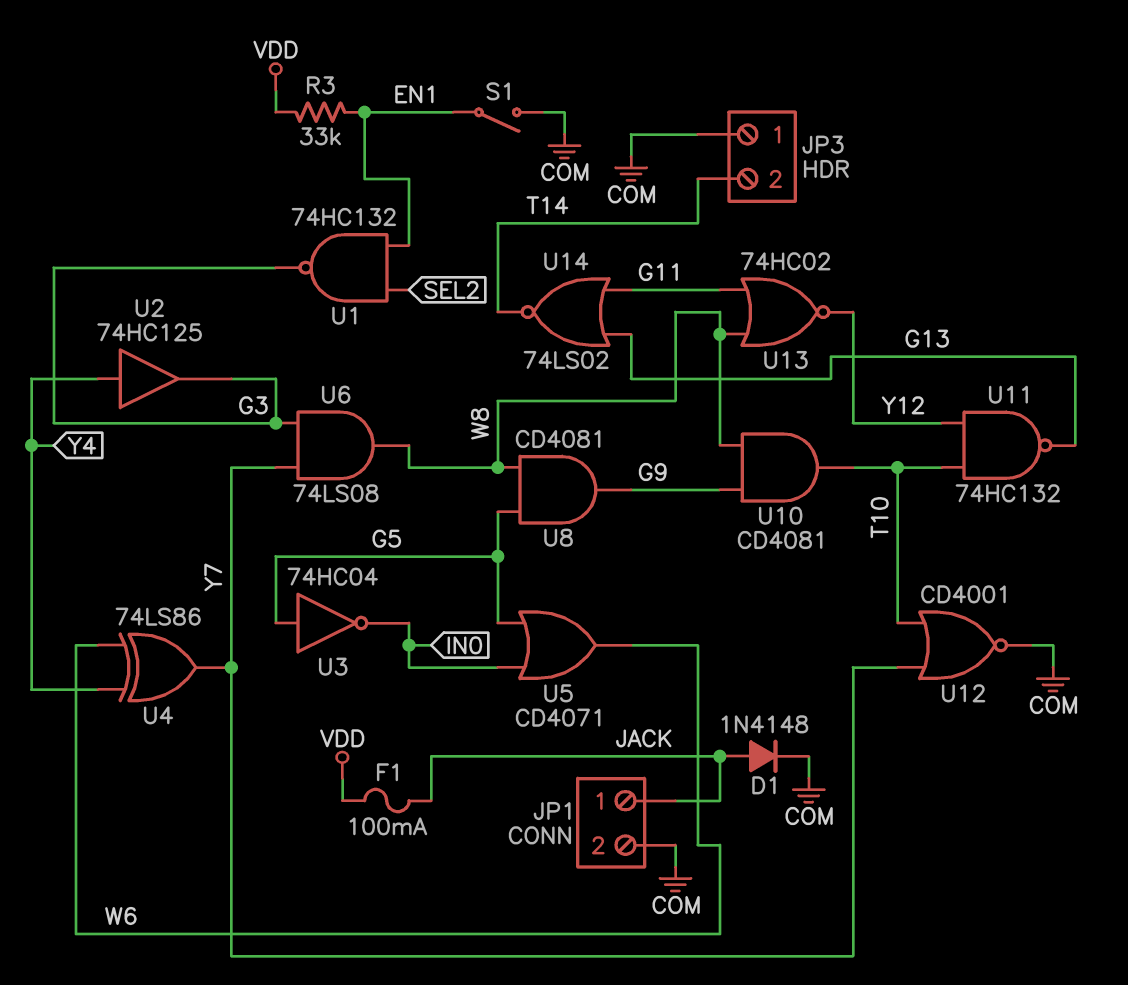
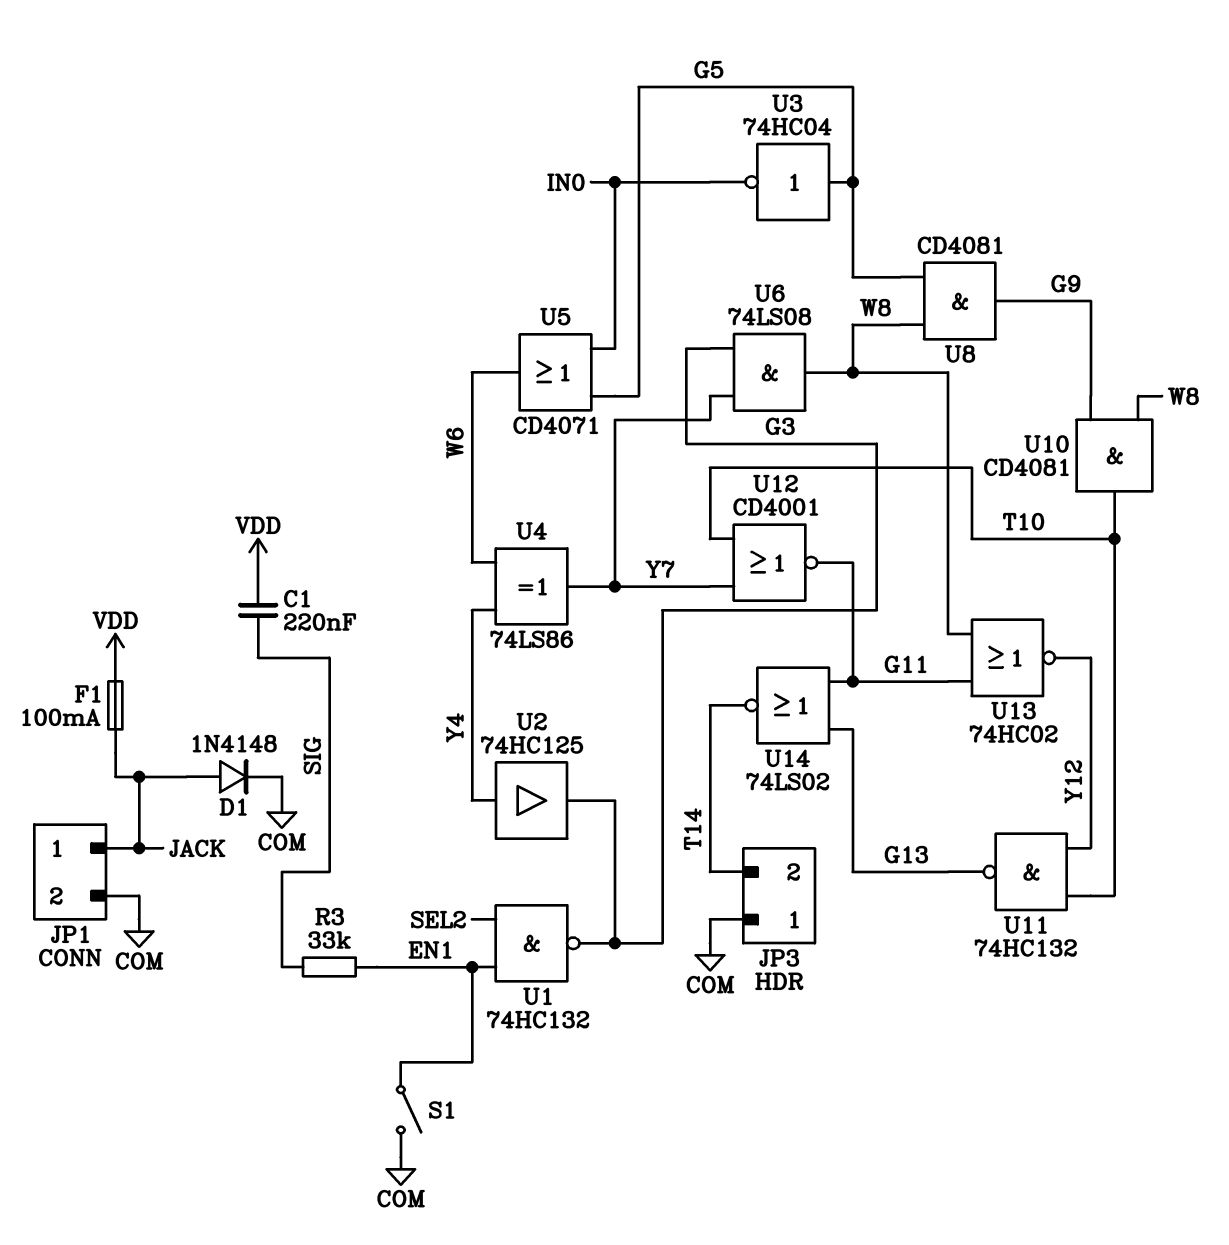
C1: none -> 220nF (SIG, VDD)
R3: 33k (EN1, VDD) -> 33k (EN1, SIG)
U12: NOR CD4001 (in T10, in Y7, out COM) -> NOR CD4001 (in T10, in Y7, out G11)

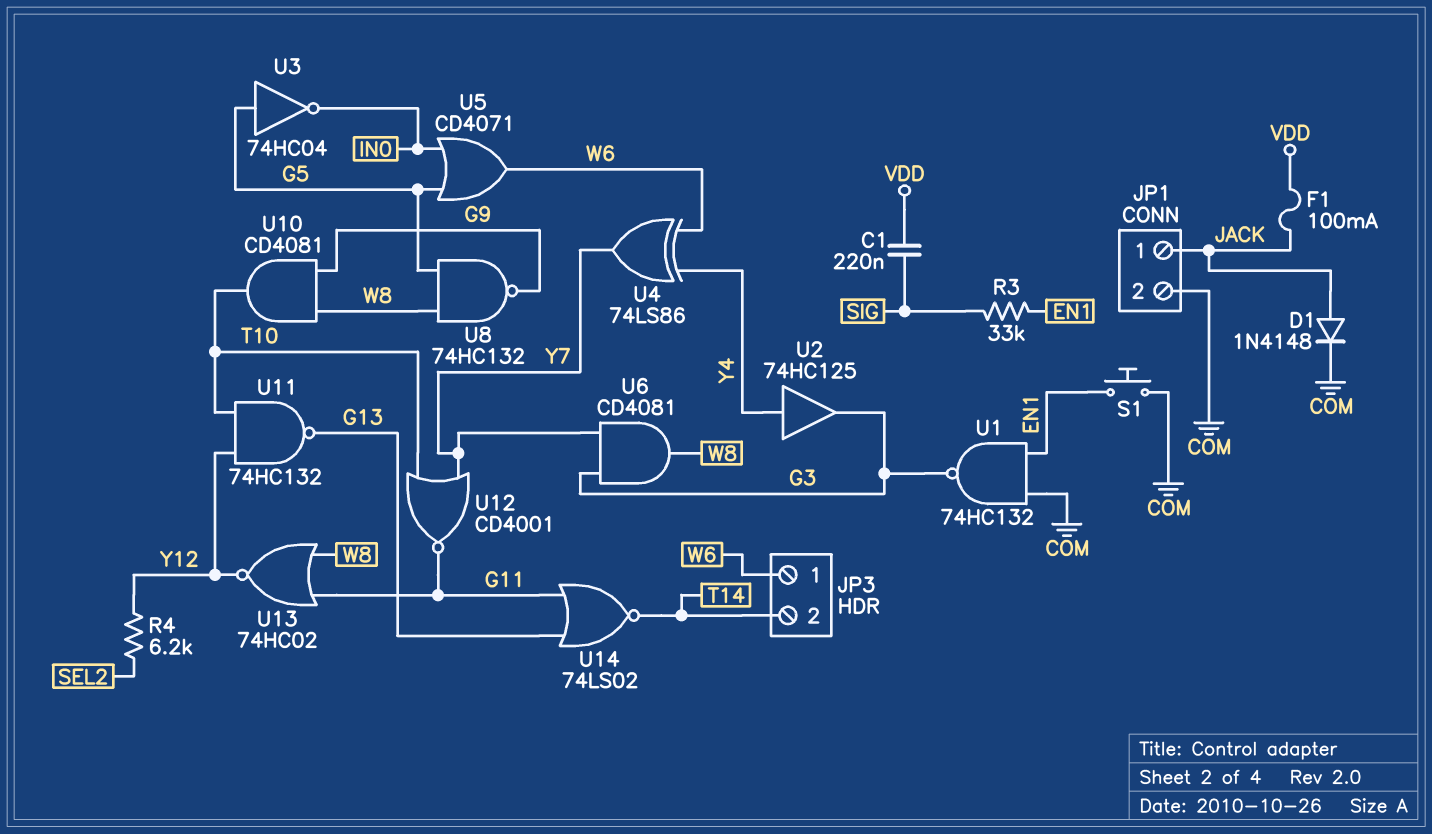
JP3 pin 1: COM -> W6
R4: none -> 6.2k (SEL2, Y12)
S1: switch (COM, EN1) -> button (COM, EN1)
U1: NAND 74HC132 (in EN1, in SEL2, out G3) -> NAND 74HC132 (in COM, in EN1, out G3)
U6: AND 74LS08 (in G3, in Y7, out W8) -> AND CD4081 (in G3, in Y7, out W8)
U8: AND CD4081 (in G5, in W8, out G9) -> NAND 74HC132 (in G5, in W8, out G9)

